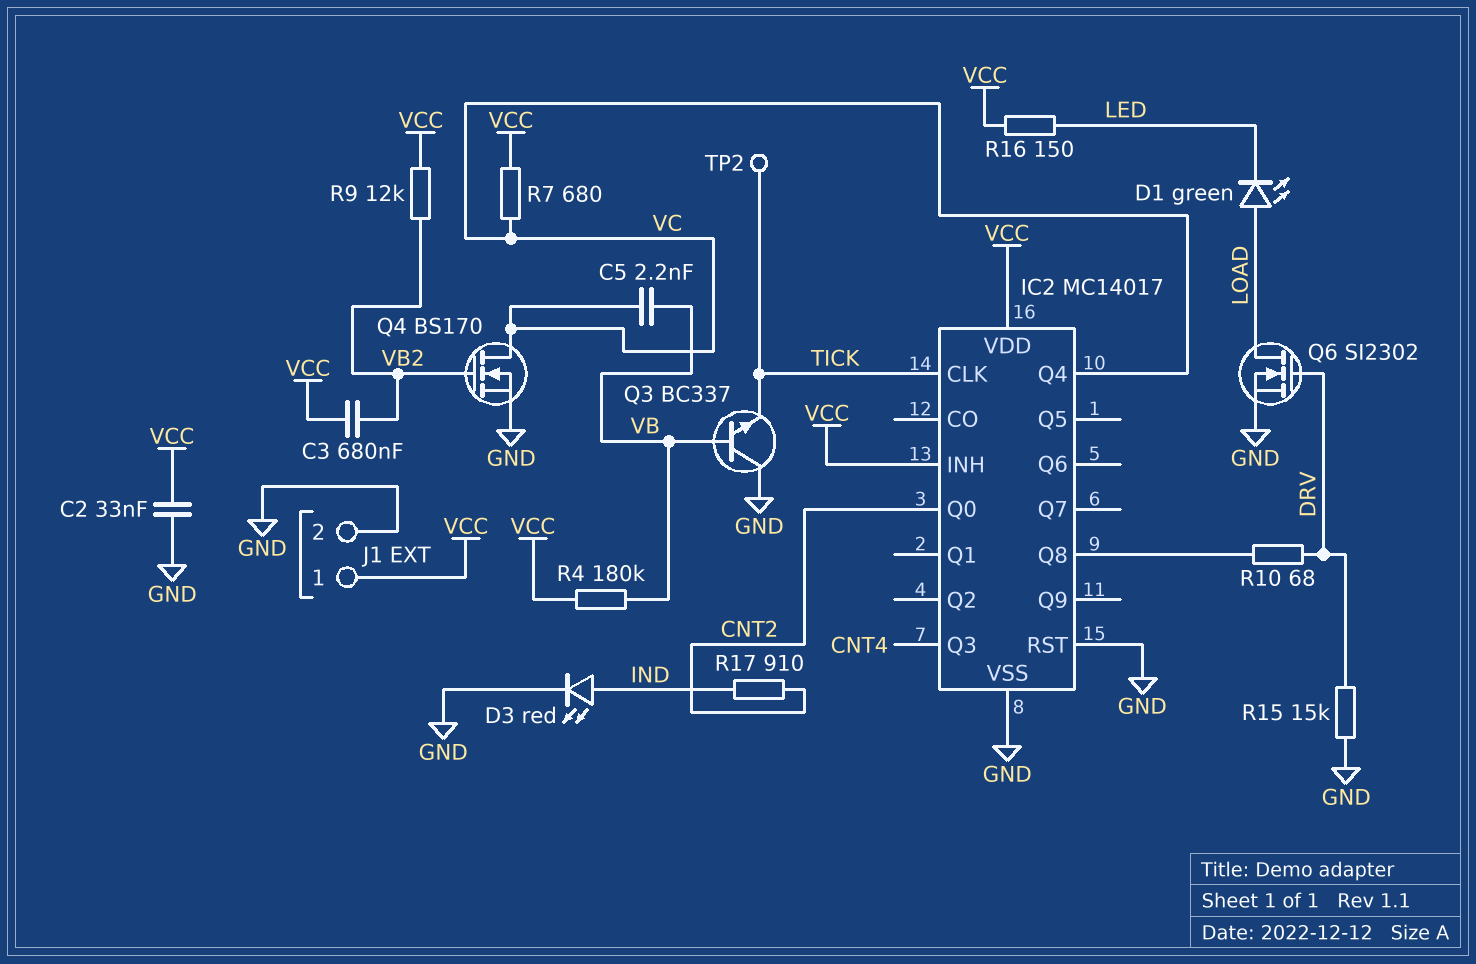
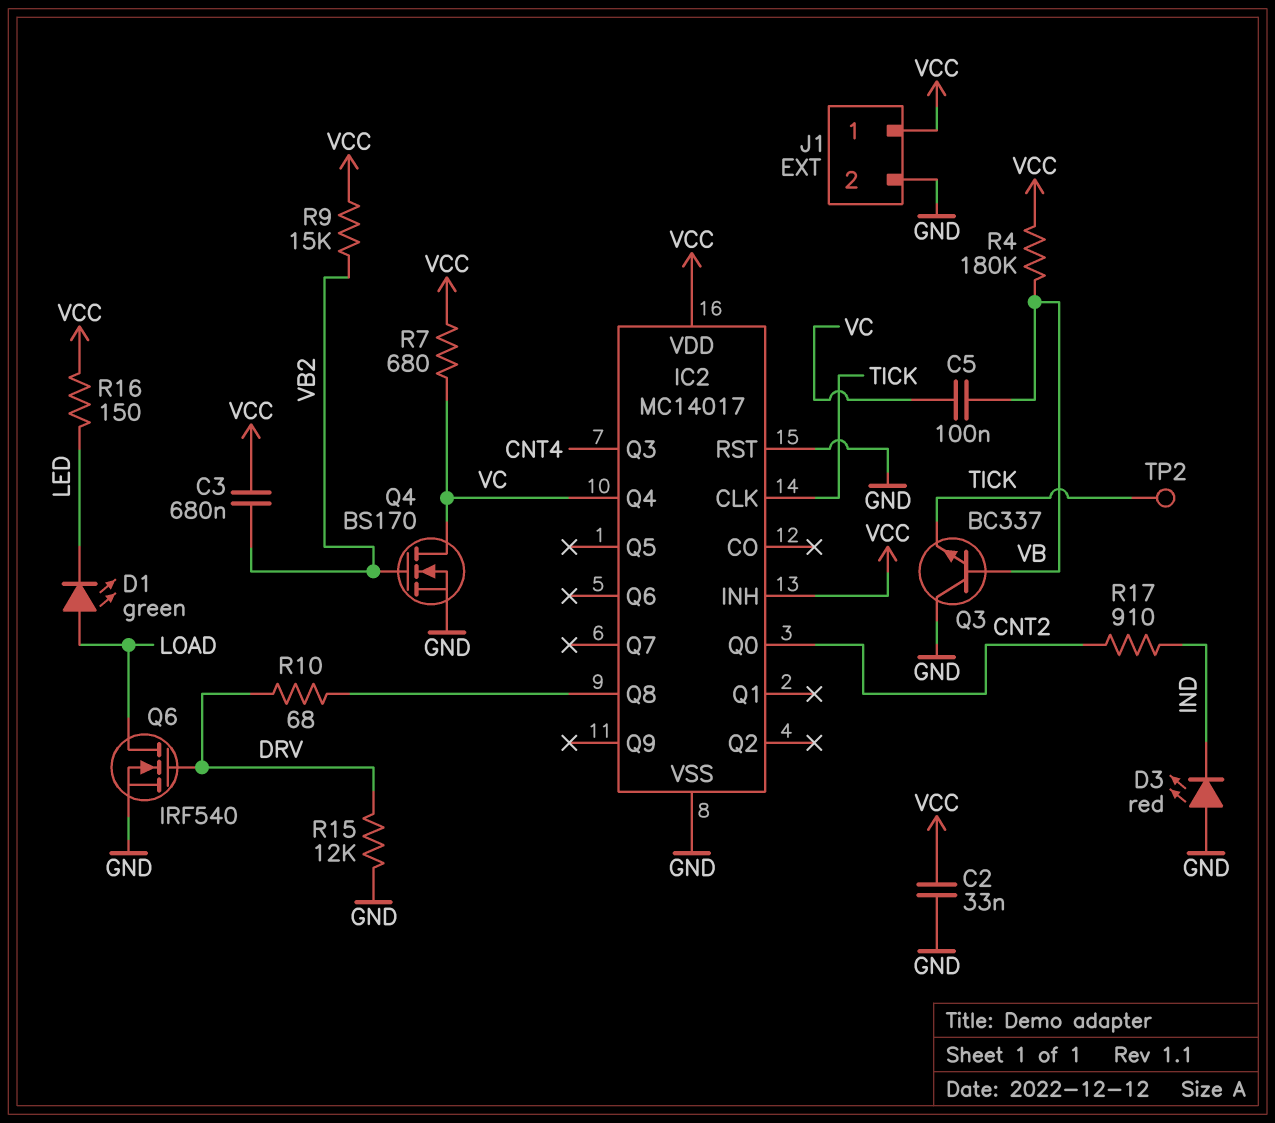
C5: 2.2nF (VB, VC) -> 100nF (VB, VC)
D3: LED red (A IND, K GND) -> LED red (A GND, K IND)
Q6: NMOS SI2302 (G DRV, D LOAD, S GND) -> NMOS IRF540 (G DRV, D LOAD, S GND)
R9: 12k (VB2, VCC) -> 15k (VB2, VCC)
R15: 15k (DRV, GND) -> 12k (DRV, GND)

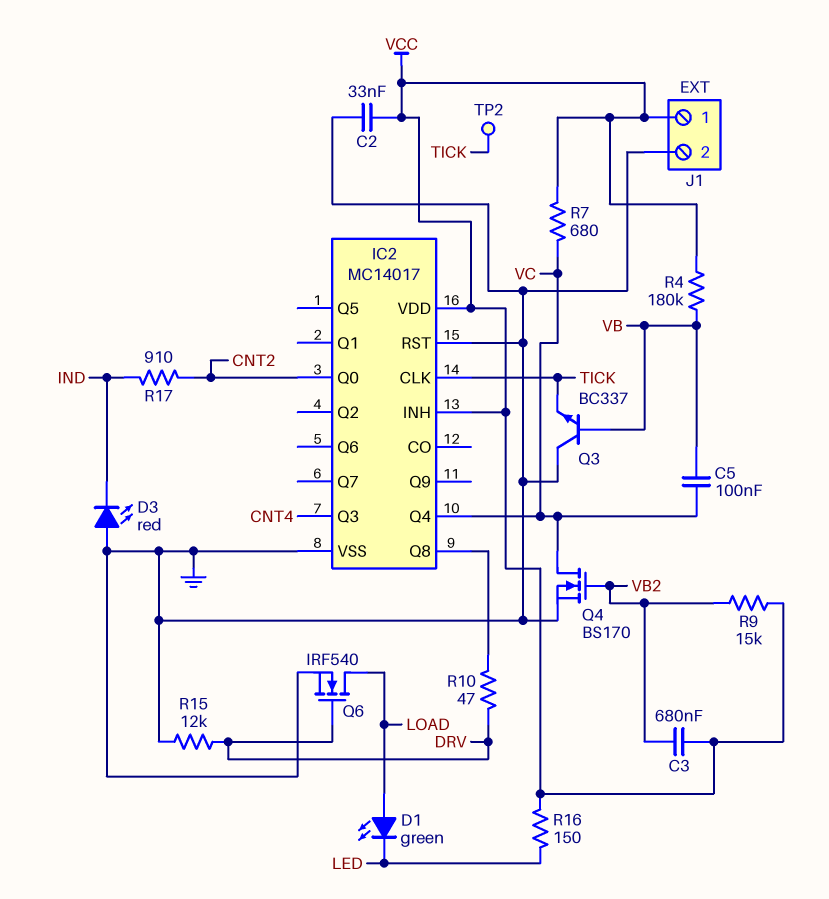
R10: 68 (DRV, IC2/Q8) -> 47 (DRV, IC2/Q8)

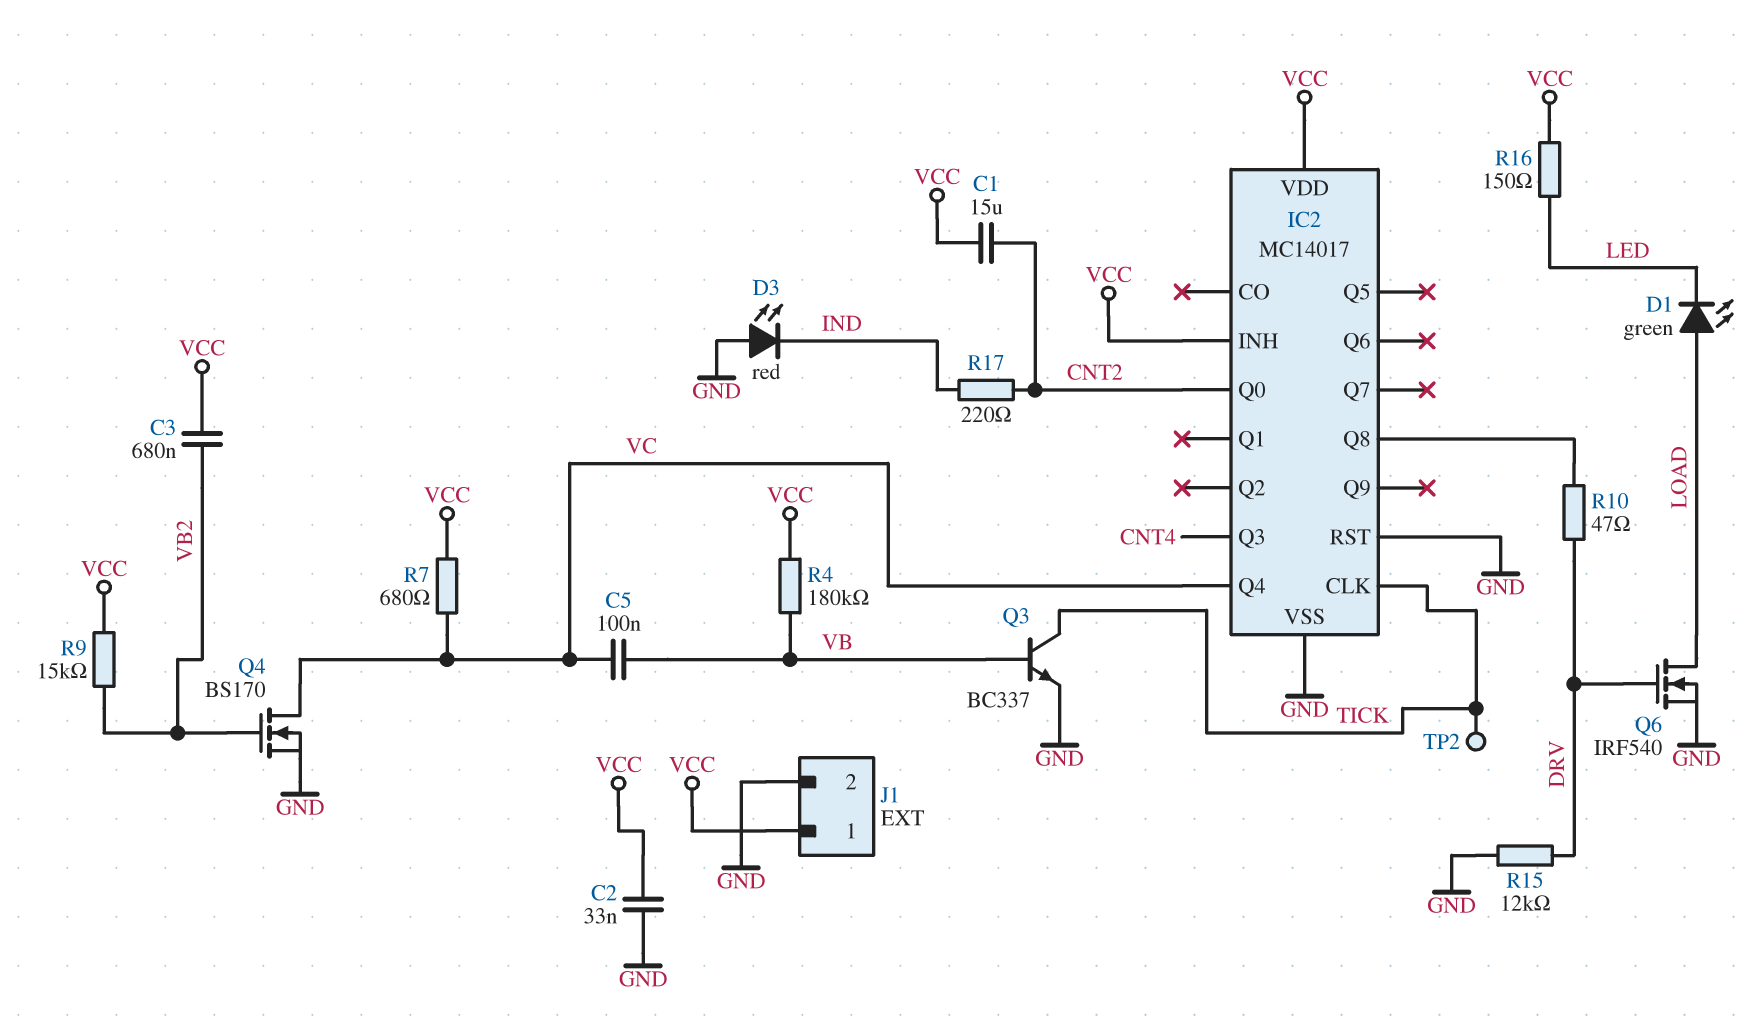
C1: none -> 15uF (CNT2, VCC)
Q3: NPN BC337 (B VB, C GND, E TICK) -> NPN BC337 (B VB, C TICK, E GND)
R17: 910 (CNT2, IND) -> 220 (CNT2, IND)

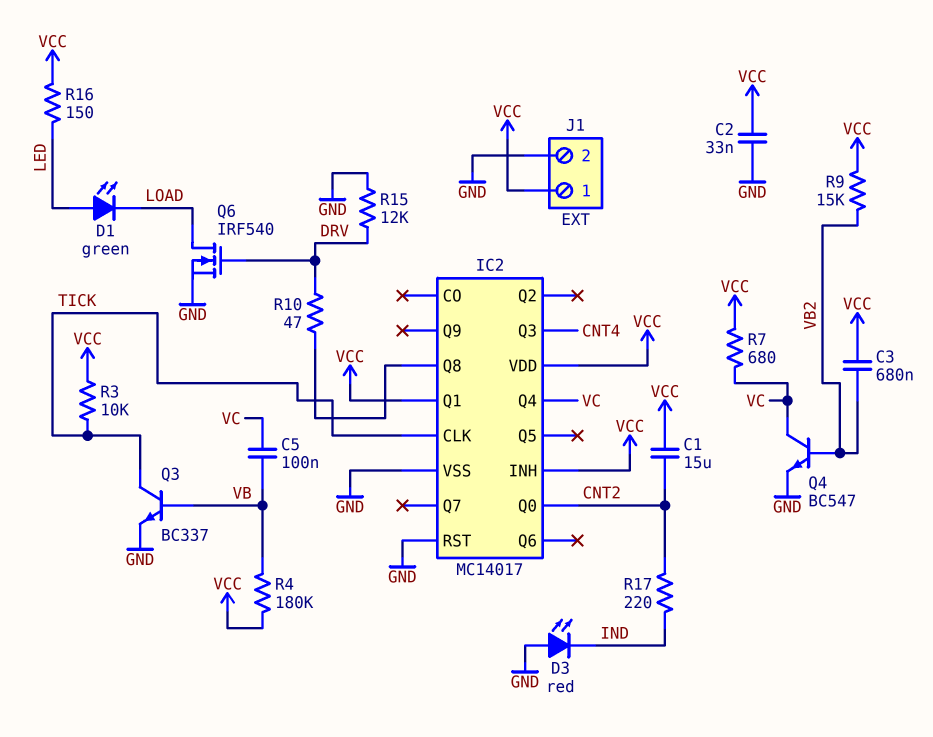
D1: LED green (A LOAD, K LED) -> LED green (A LED, K LOAD)
IC2 pin Q1: none -> VCC
Q4: NMOS BS170 (G VB2, D VC, S GND) -> NPN BC547 (B VB2, C VC, E GND)
R3: none -> 10k (TICK, VCC)
TP2: test point (TICK) -> none

